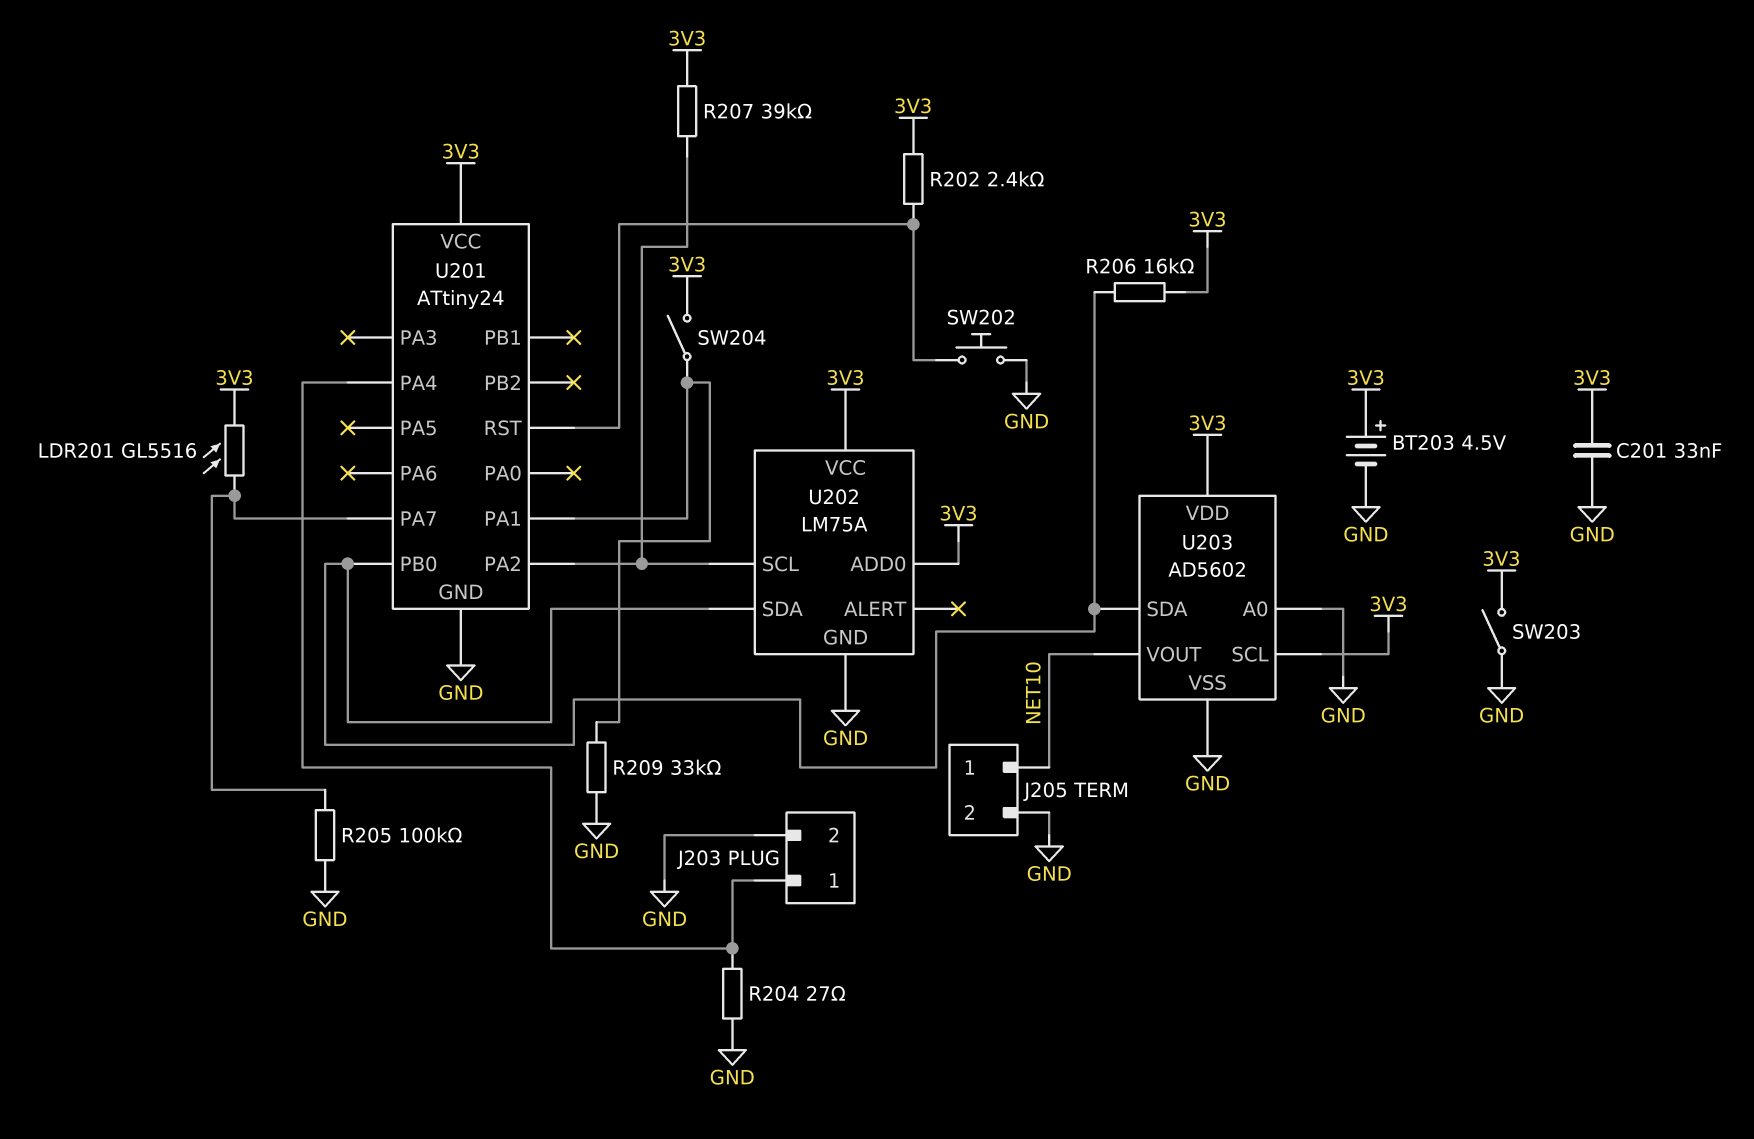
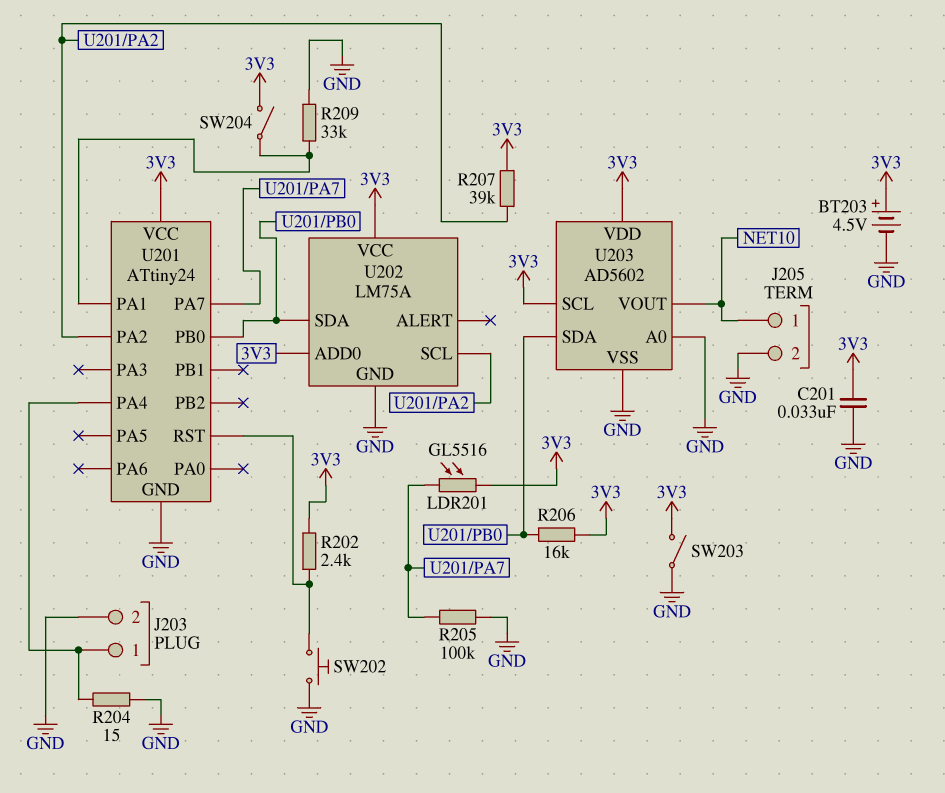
R204: 27 (GND, J203/1) -> 15 (GND, J203/1)

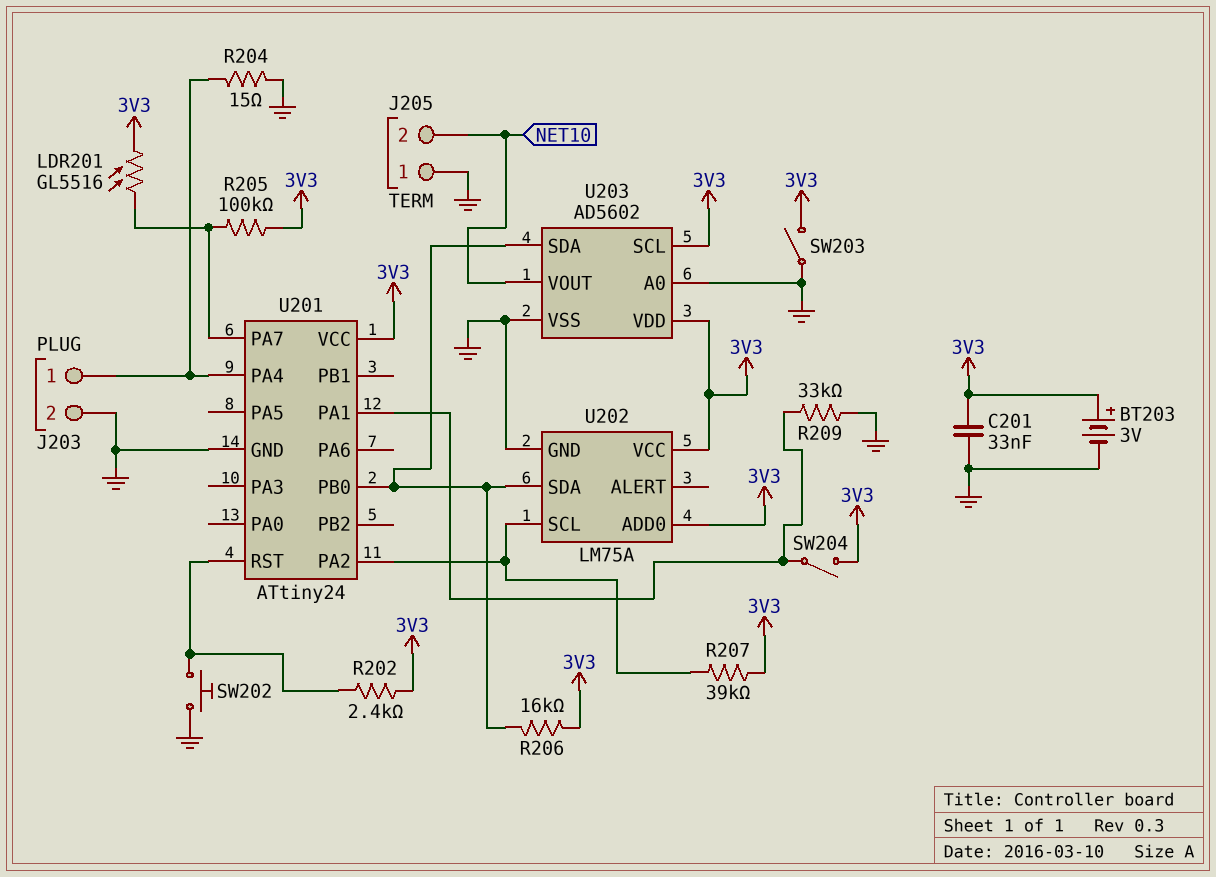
BT203: 4.5V (plus 3V3, minus GND) -> 3V (plus 3V3, minus GND)
J205 pin 1: NET10 -> GND
J205 pin 2: GND -> NET10
R205: 100k (GND, U201/PA7) -> 100k (3V3, U201/PA7)

